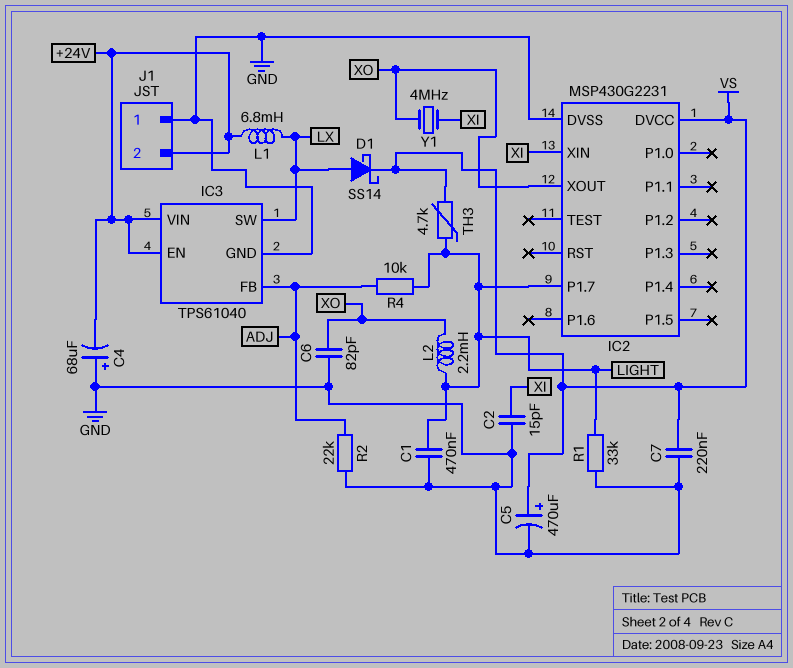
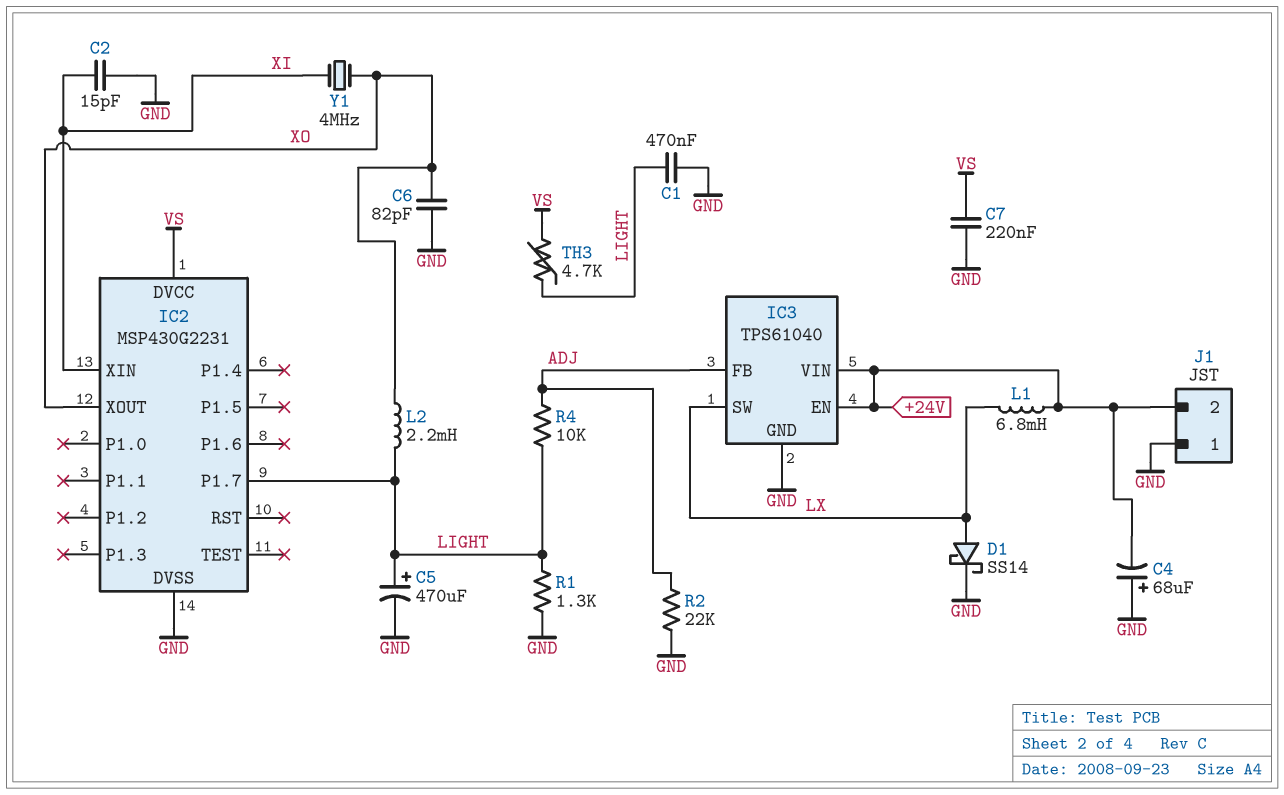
C5: 470uF (plus VS, minus GND) -> 470uF (plus LIGHT, minus GND)
D1: schottky SS14 (A LX, K VS) -> schottky SS14 (A LX, K GND)
R1: 33k (GND, LIGHT) -> 1.3k (GND, LIGHT)

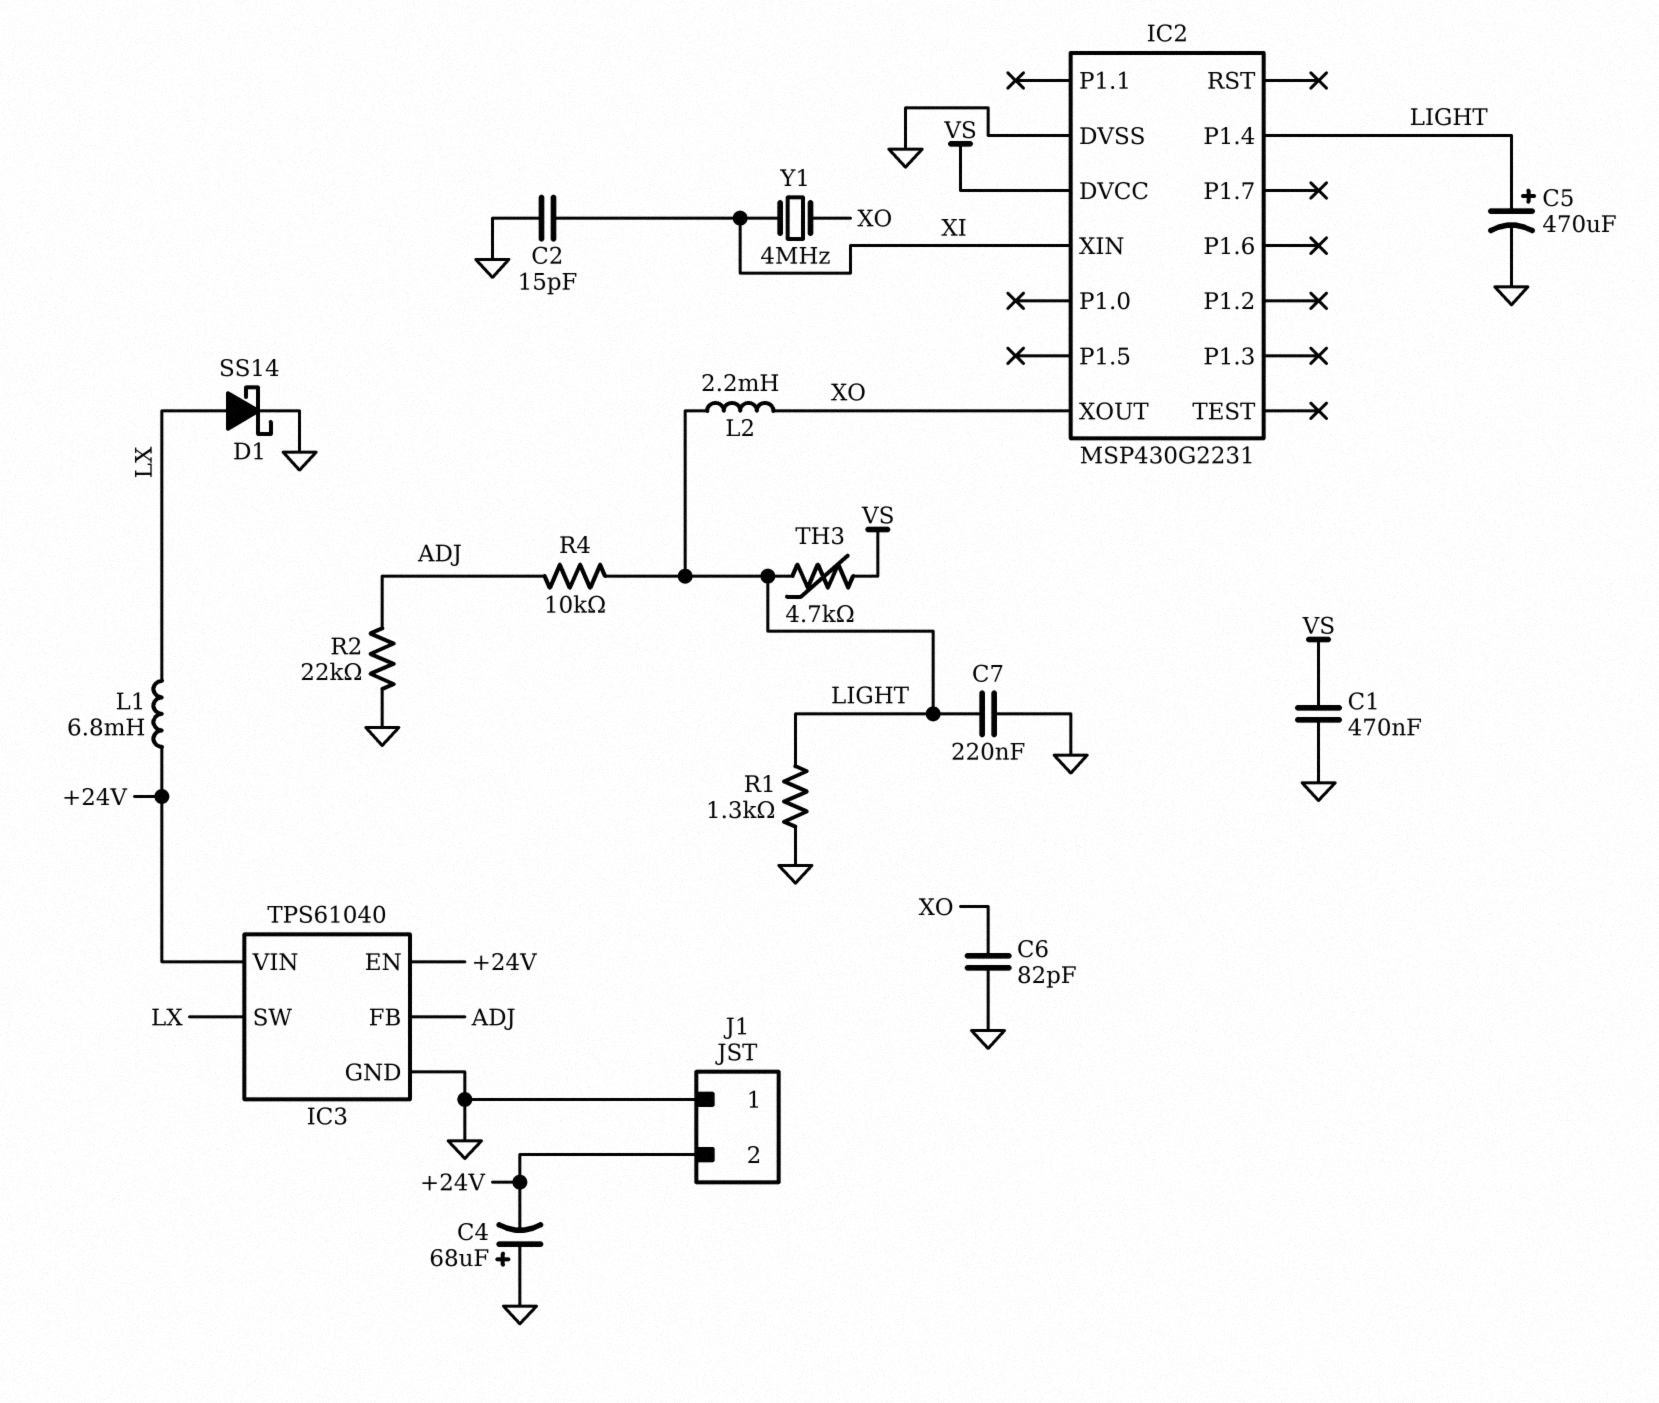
C1: 470nF (GND, LIGHT) -> 470nF (GND, VS)
C7: 220nF (GND, VS) -> 220nF (GND, LIGHT)
IC2 pin P1.4: none -> LIGHT
IC2 pin P1.7: LIGHT -> none

